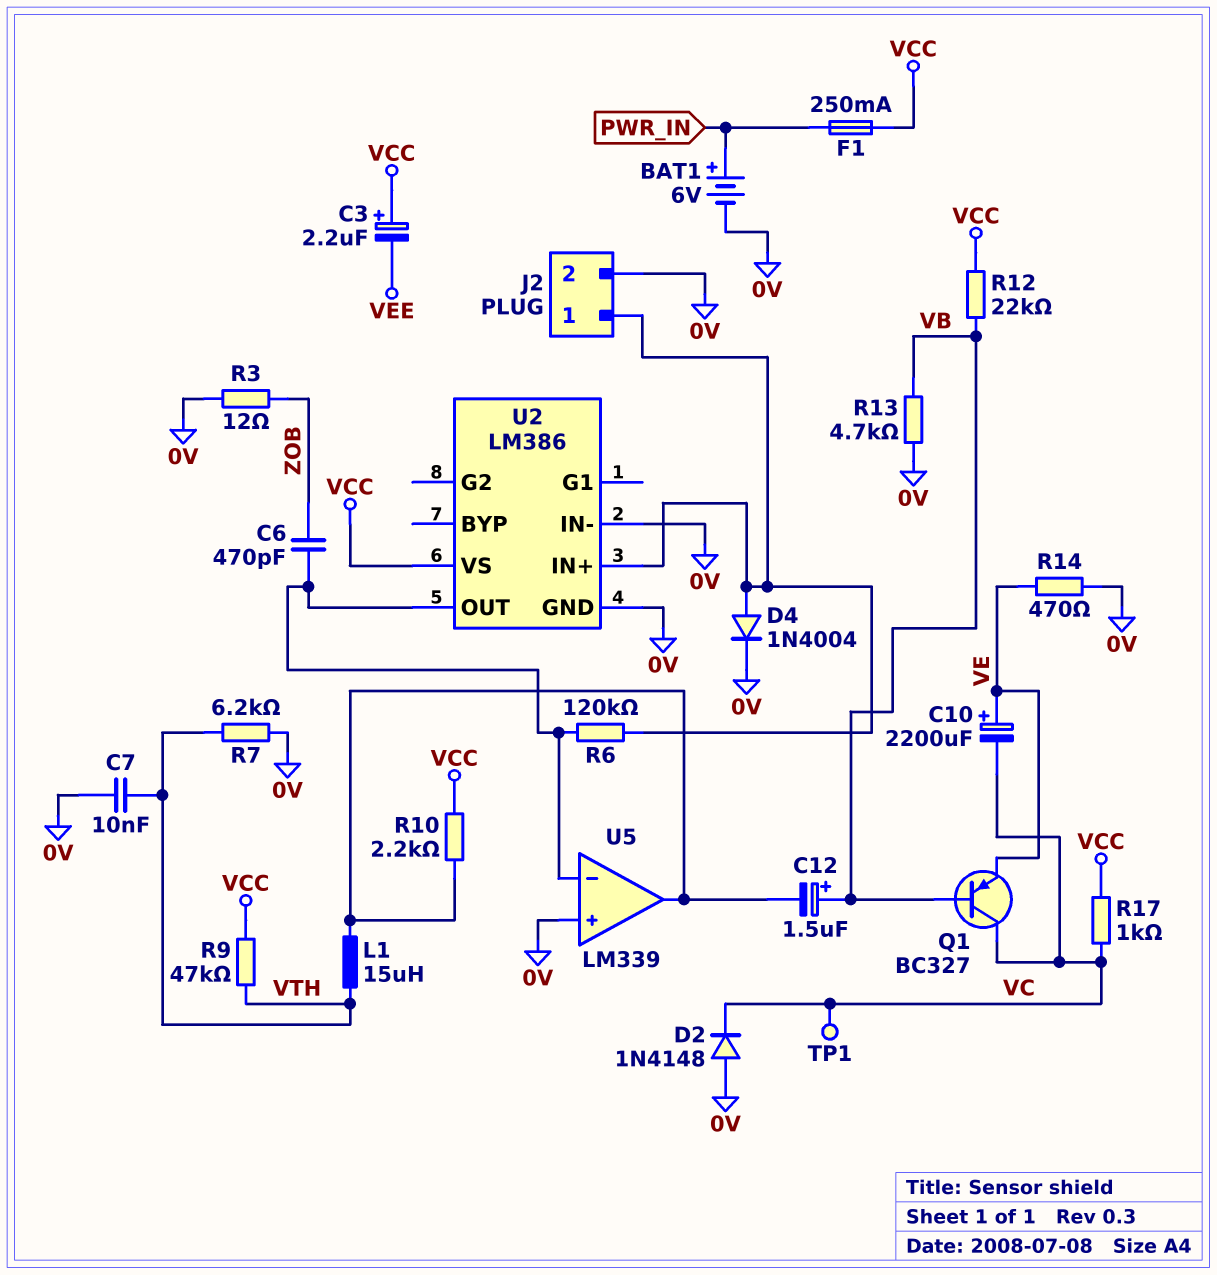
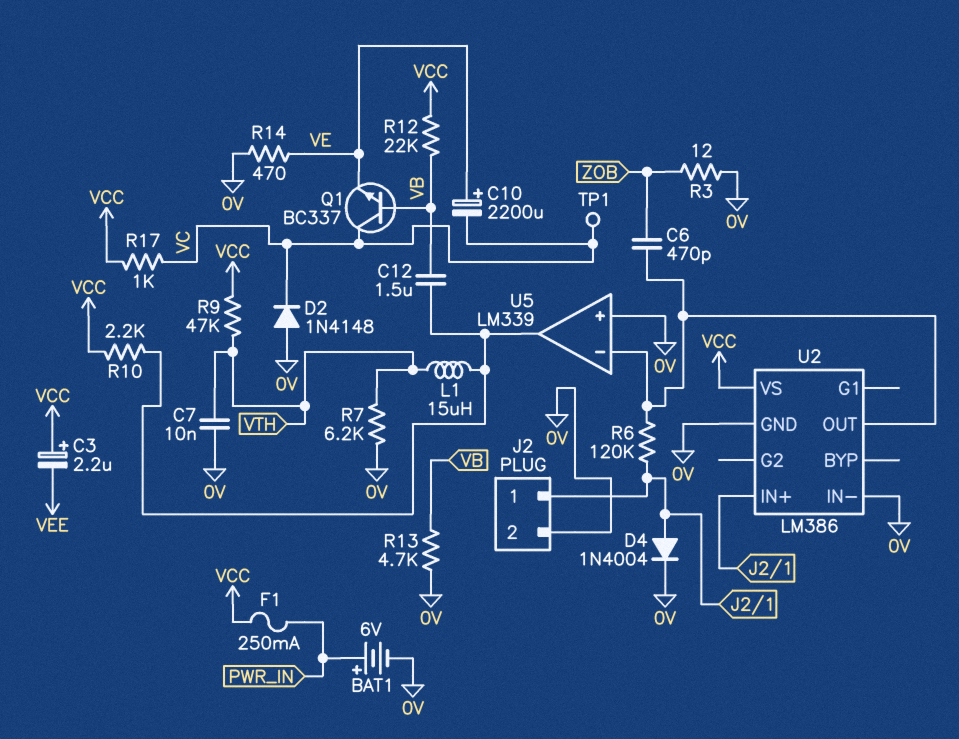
C12: 1.5uF (plus VB, minus U5/out) -> 1.5uF (U5/out, VB)
Q1: PNP BC327 (B VB, C VC, E VE) -> NPN BC337 (B VB, C VC, E VE)

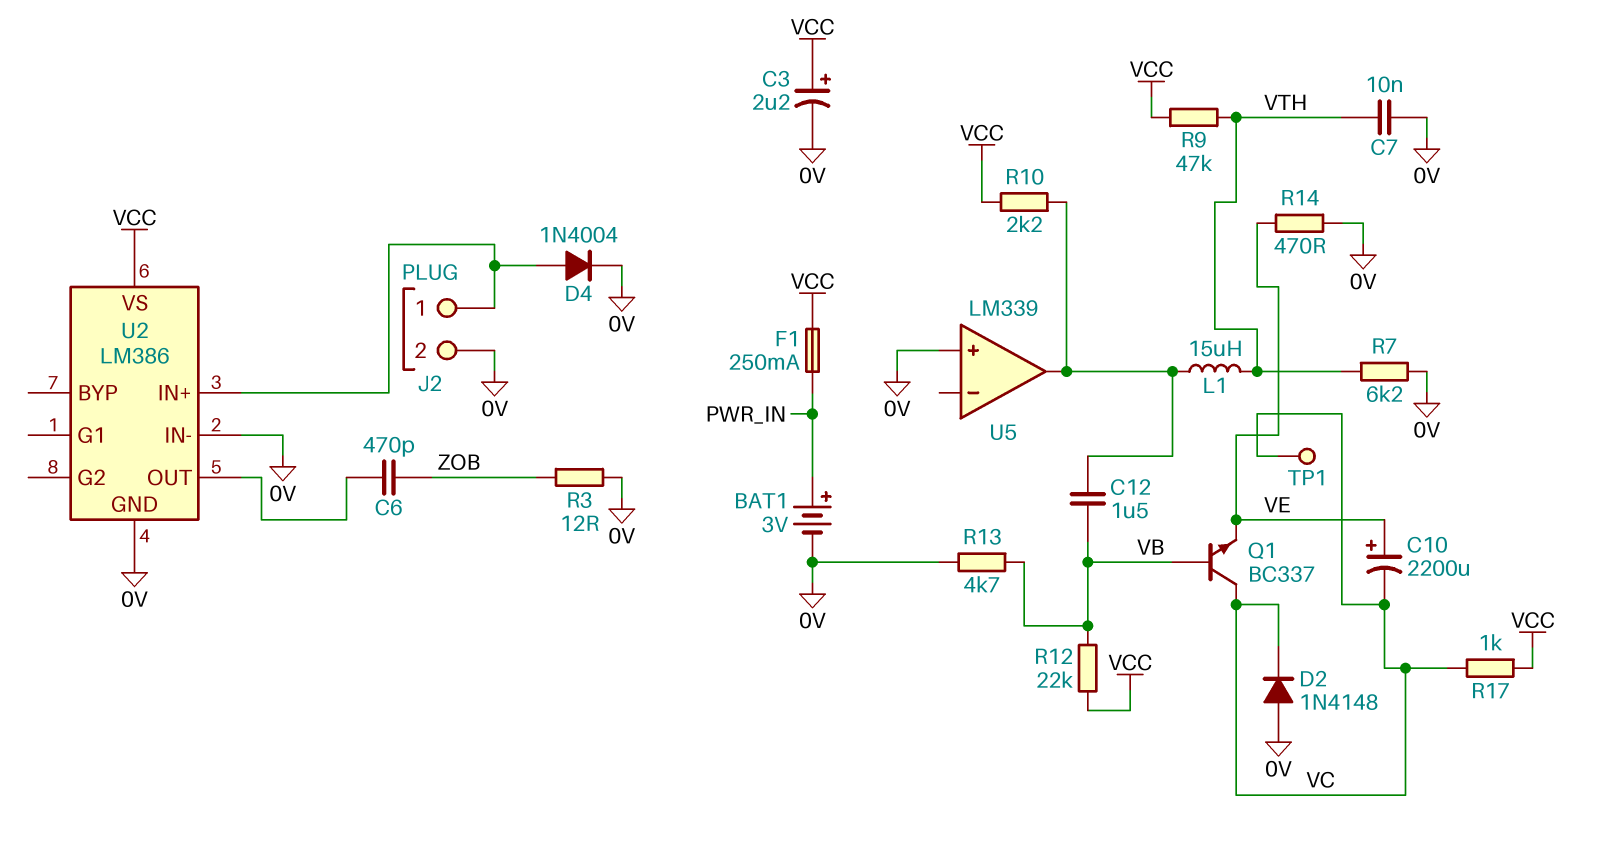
BAT1: 6V (plus PWR_IN, minus 0V) -> 3V (plus PWR_IN, minus 0V)
C3: 2.2uF (plus VCC, minus VEE) -> 2.2uF (plus VCC, minus 0V)
R6: 120k (J2/1, U2/OUT) -> none
U5 pin in-: U2/OUT -> none

